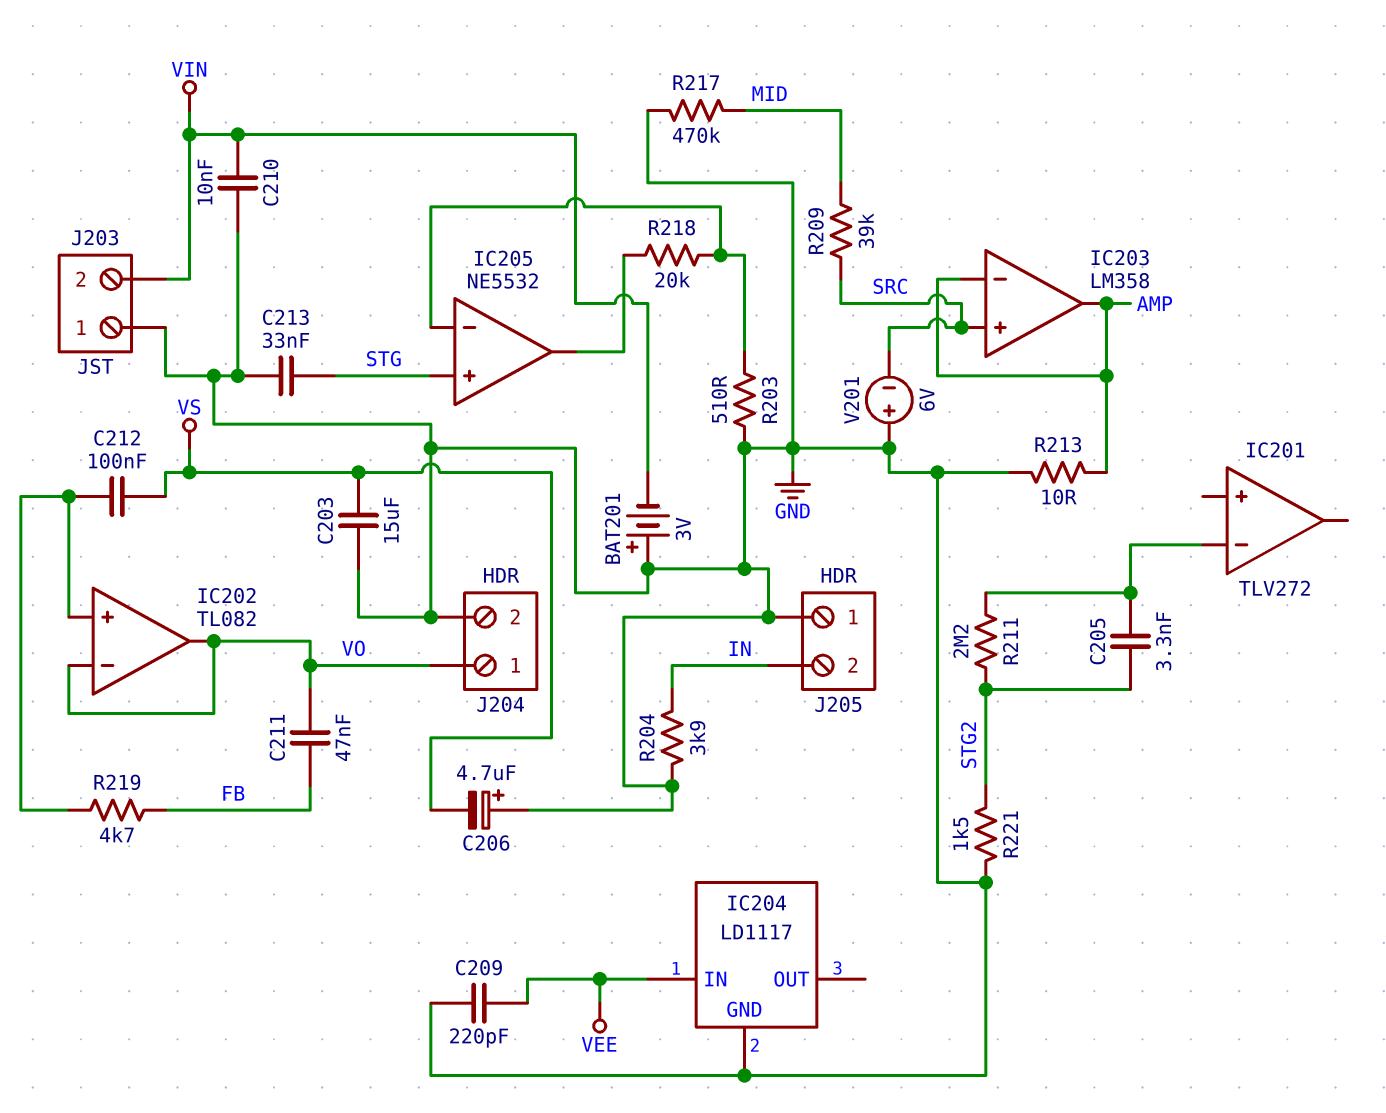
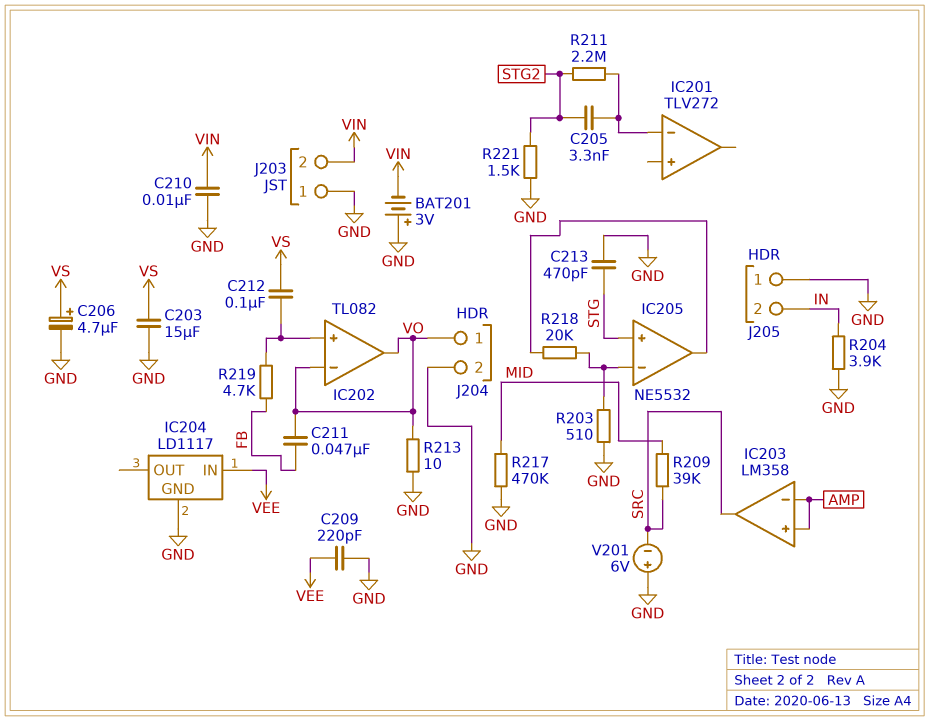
C206: 4.7uF (plus GND, minus VS) -> 4.7uF (plus VS, minus GND)
C213: 33nF (GND, STG) -> 470pF (GND, STG)
IC203 pin in+: SRC -> AMP
IC203 pin out: AMP -> SRC
R213: 10 (AMP, GND) -> 10 (GND, VO)

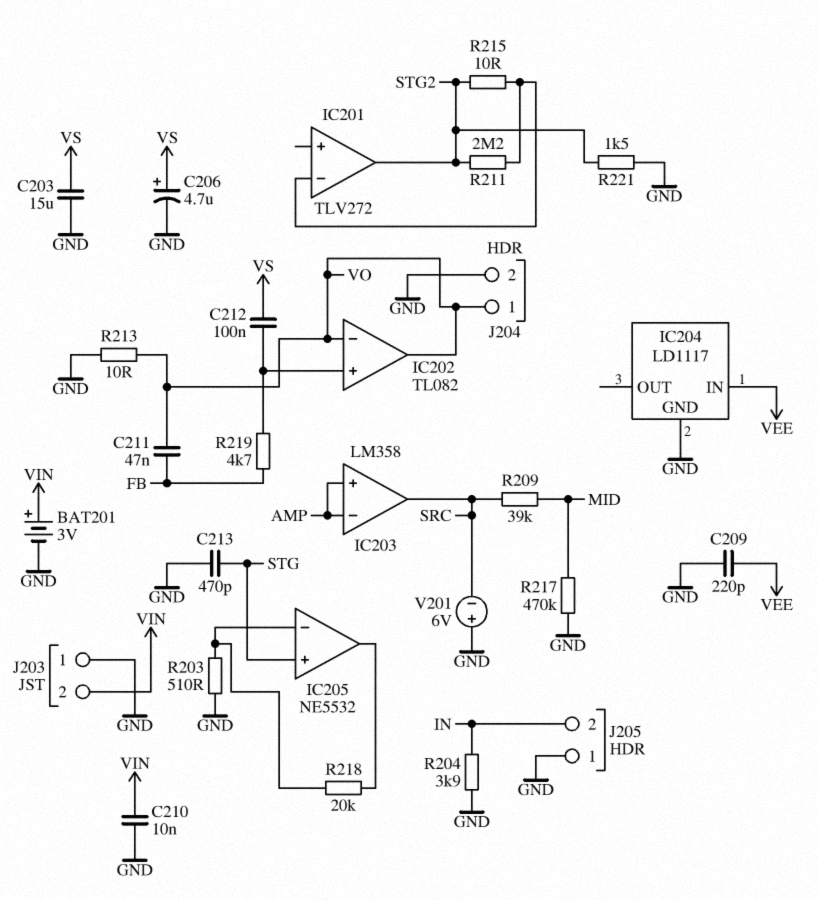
BAT201: 3V (plus GND, minus VIN) -> 3V (plus VIN, minus GND)
C205: 3.3nF (IC201/in-, STG2) -> none
IC201 pin out: none -> STG2
R215: none -> 10 (IC201/in-, STG2)

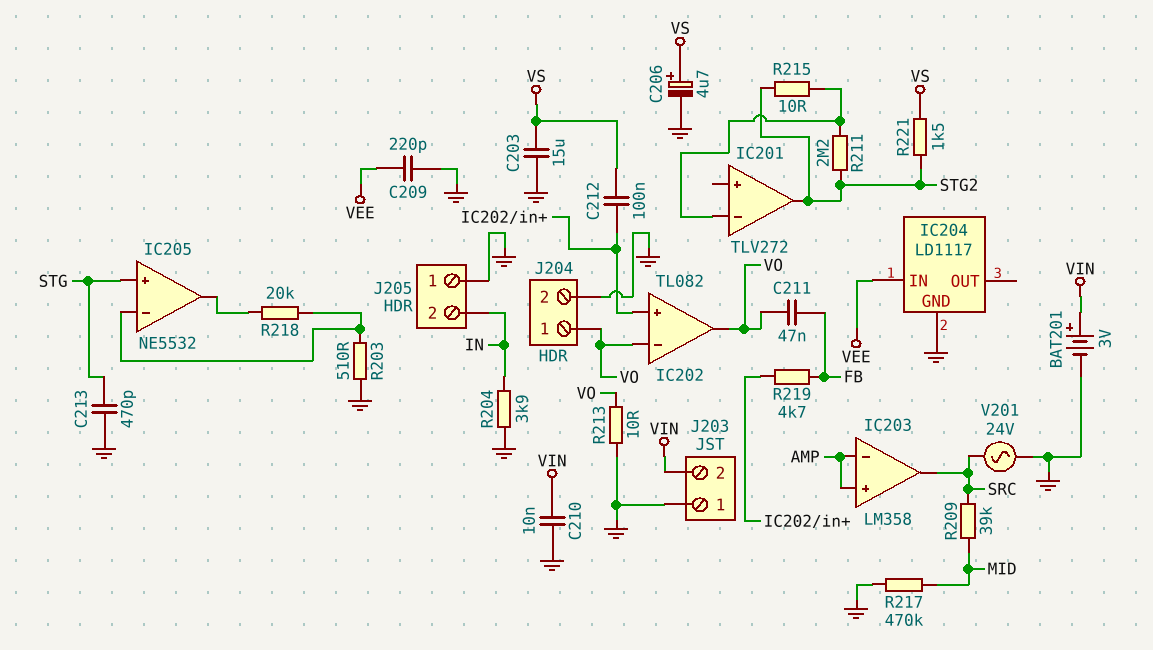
R221: 1.5k (GND, STG2) -> 1.5k (STG2, VS)
V201: 6V (plus GND, minus SRC) -> AC 24V (GND, SRC)

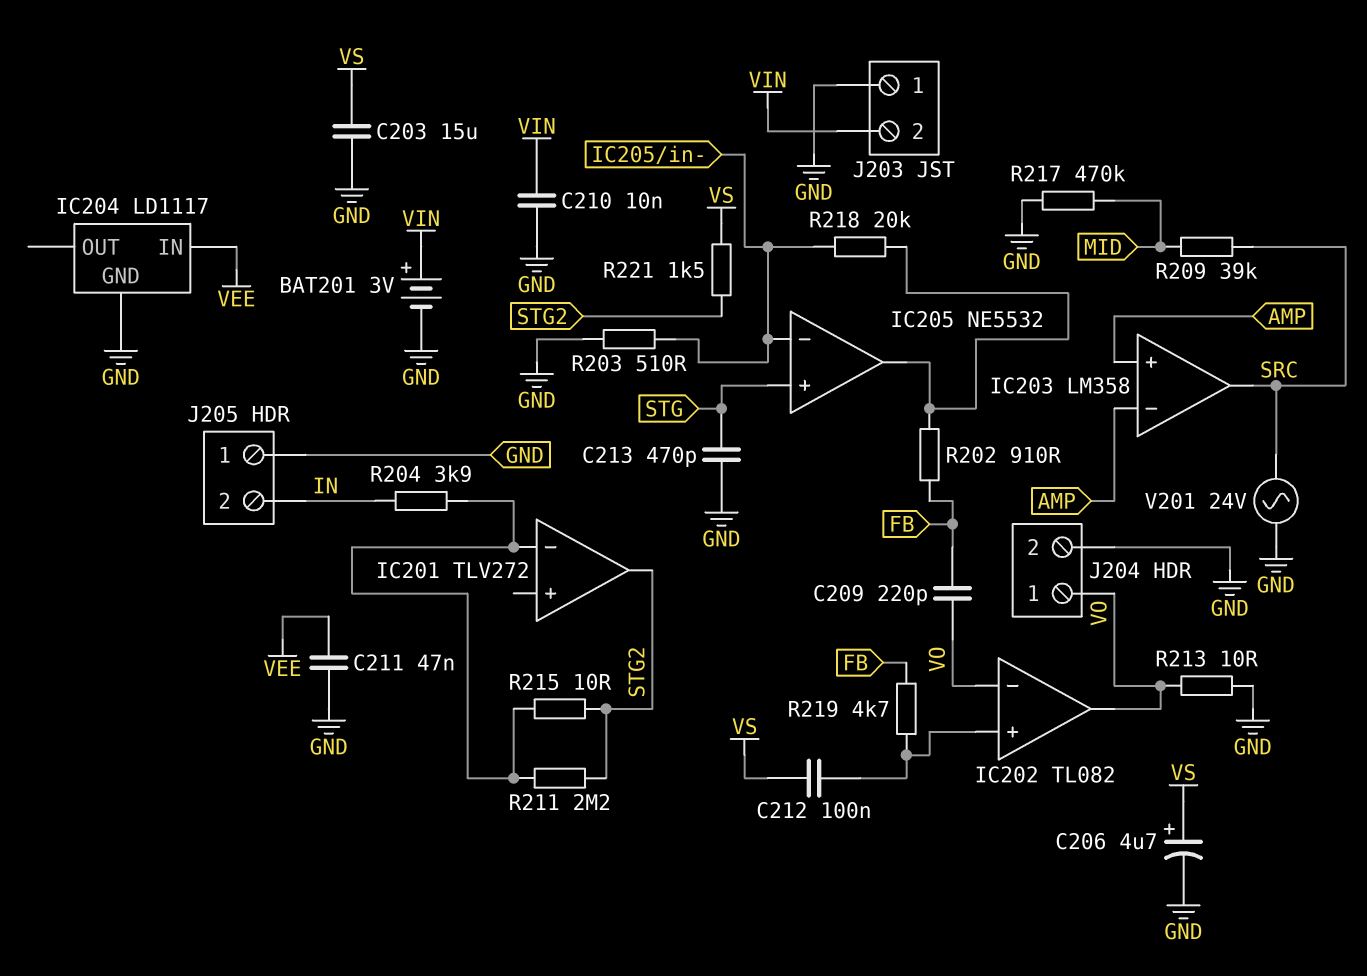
C209: 220pF (GND, VEE) -> 220pF (FB, VO)
C211: 47nF (FB, VO) -> 47nF (GND, VEE)
R202: none -> 910 (FB, IC205/out)
R204: 3.9k (GND, IN) -> 3.9k (IC201/in-, IN)

